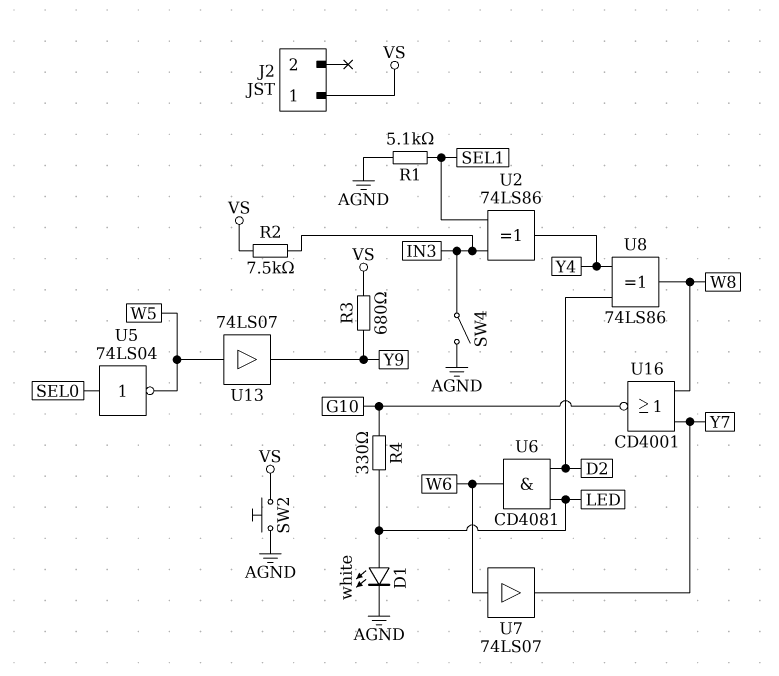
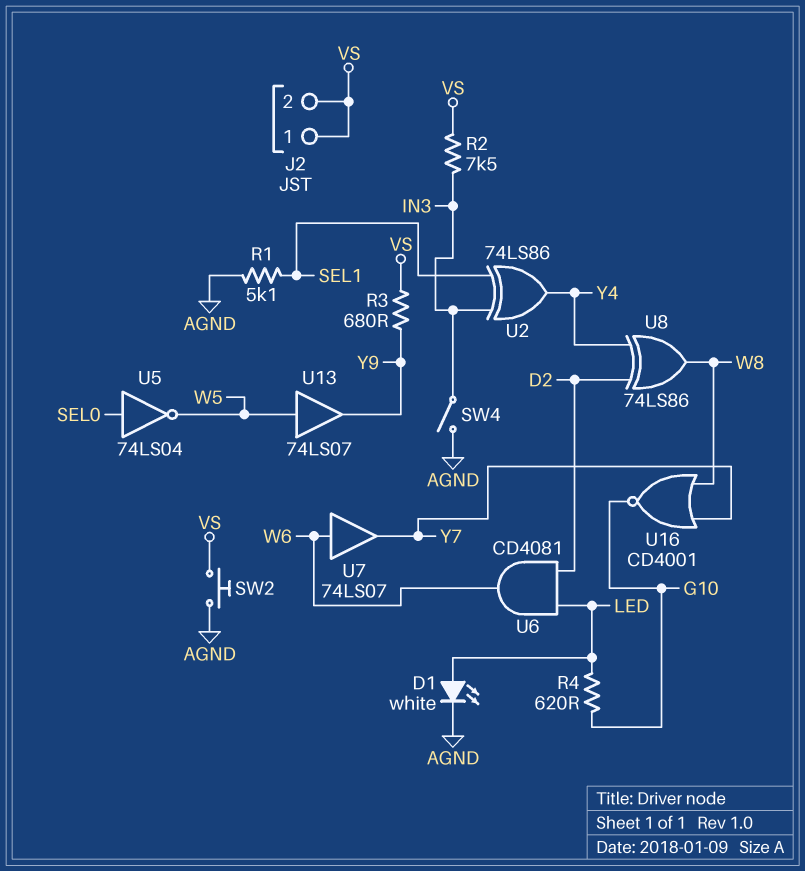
J2 pin 2: none -> VS
R4: 330 (G10, LED) -> 620 (G10, LED)

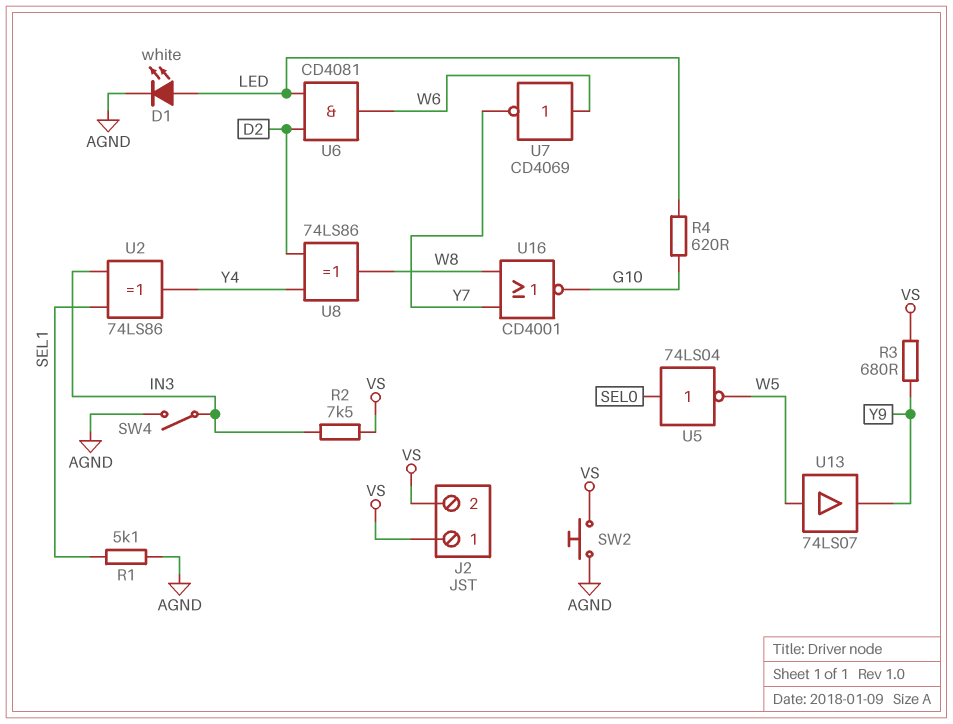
U7: buffer 74LS07 (in W6, out Y7) -> NOT CD4069 (in W6, out Y7)

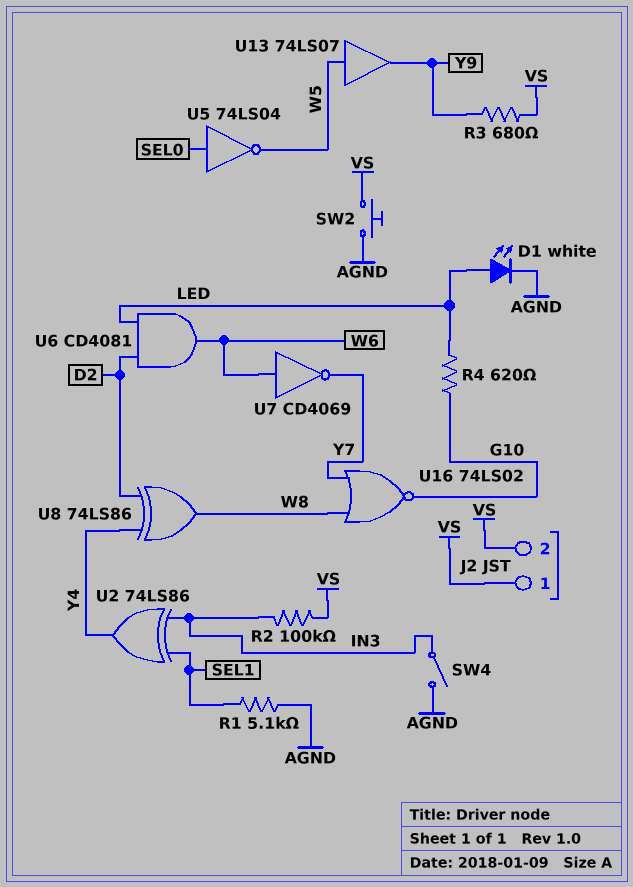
R2: 7.5k (IN3, VS) -> 100k (IN3, VS)
U16: NOR CD4001 (in W8, in Y7, out G10) -> NOR 74LS02 (in W8, in Y7, out G10)

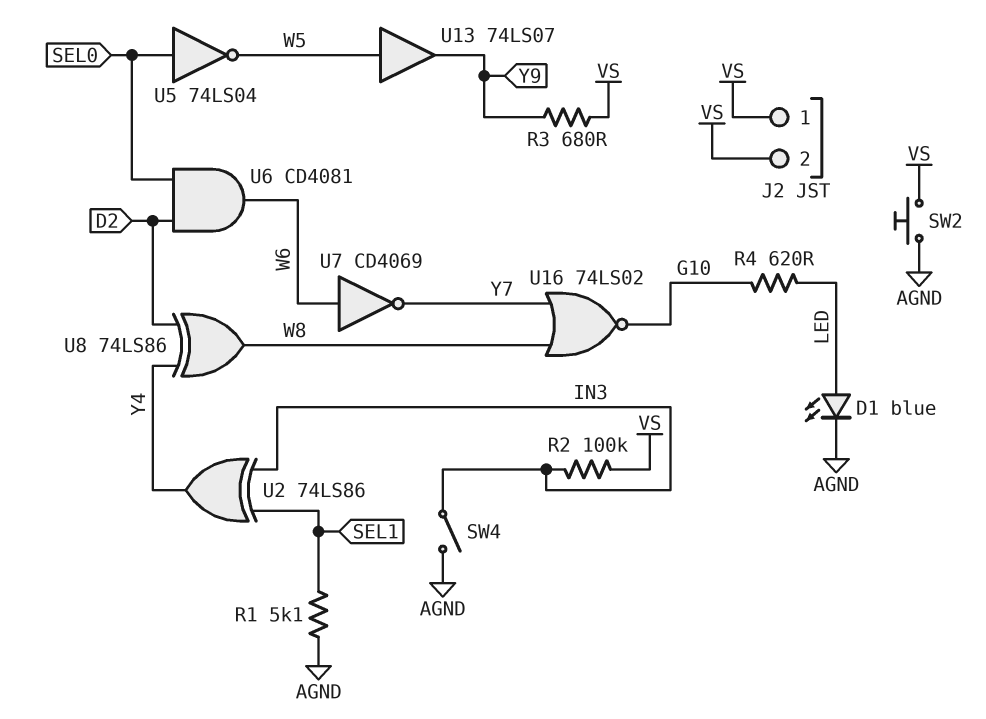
D1: LED white (A LED, K AGND) -> LED blue (A LED, K AGND)
U6: AND CD4081 (in D2, in LED, out W6) -> AND CD4081 (in D2, in SEL0, out W6)

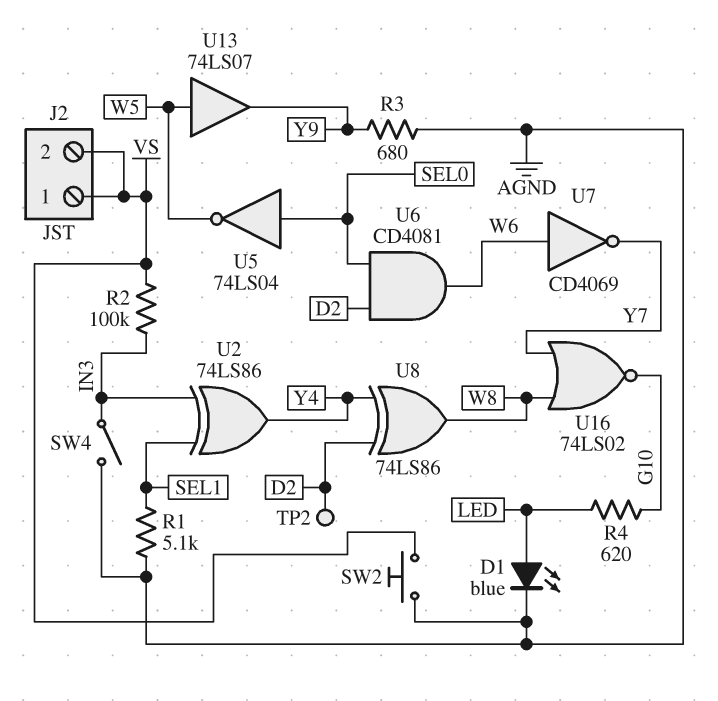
R3: 680 (VS, Y9) -> 680 (AGND, Y9)
TP2: none -> test point (D2)

